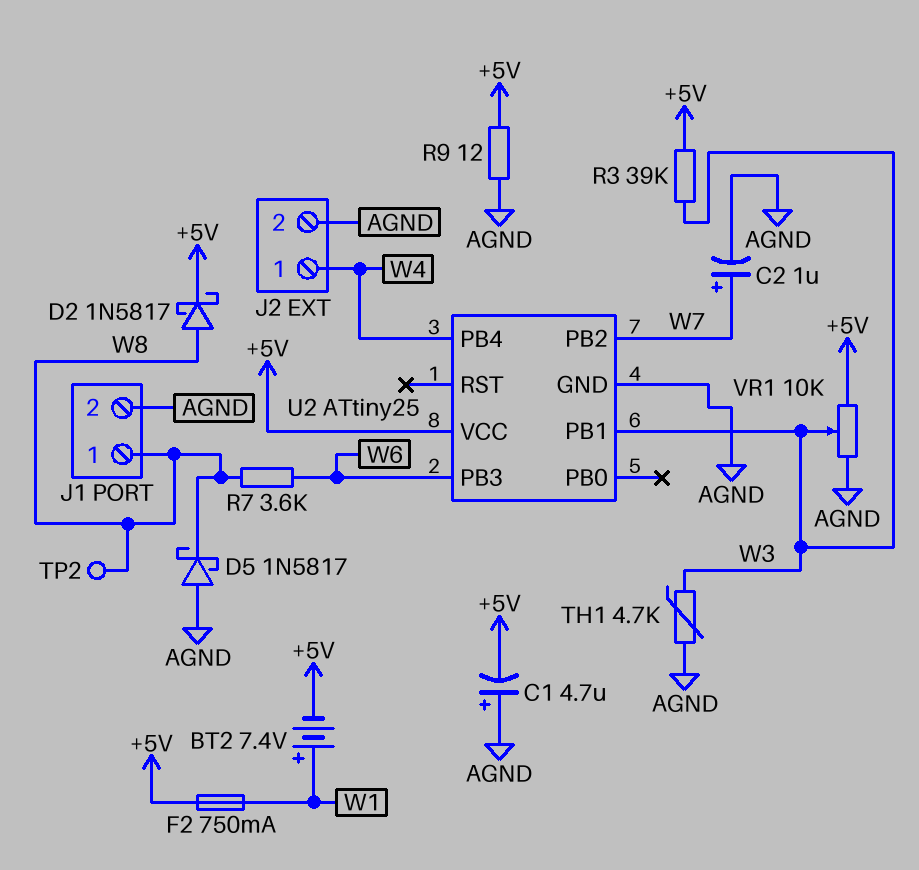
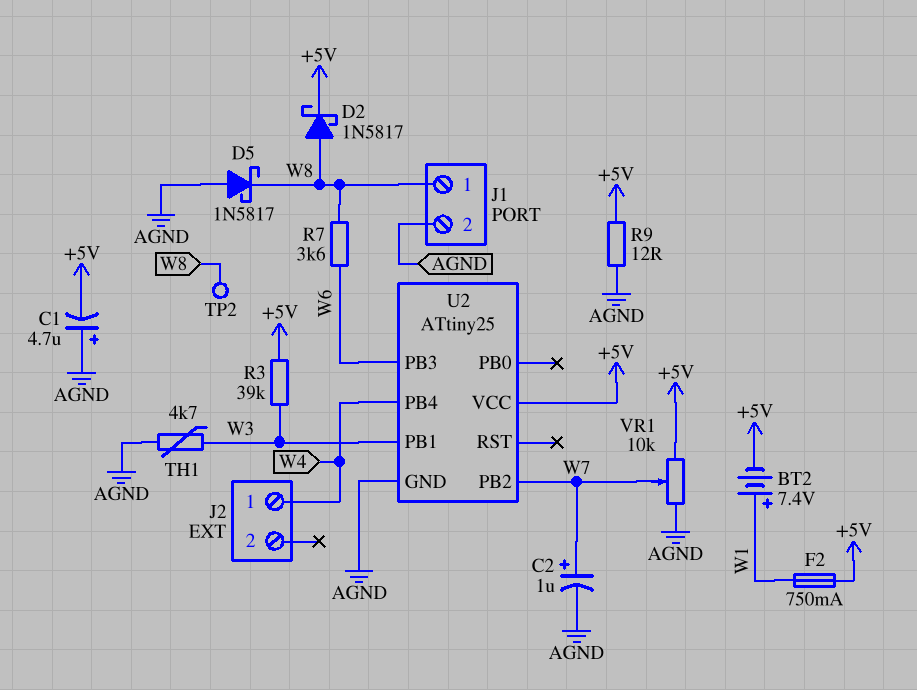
J2 pin 2: AGND -> none
VR1: 10k (+5V, AGND, wiper W3) -> 10k (+5V, AGND, wiper W7)

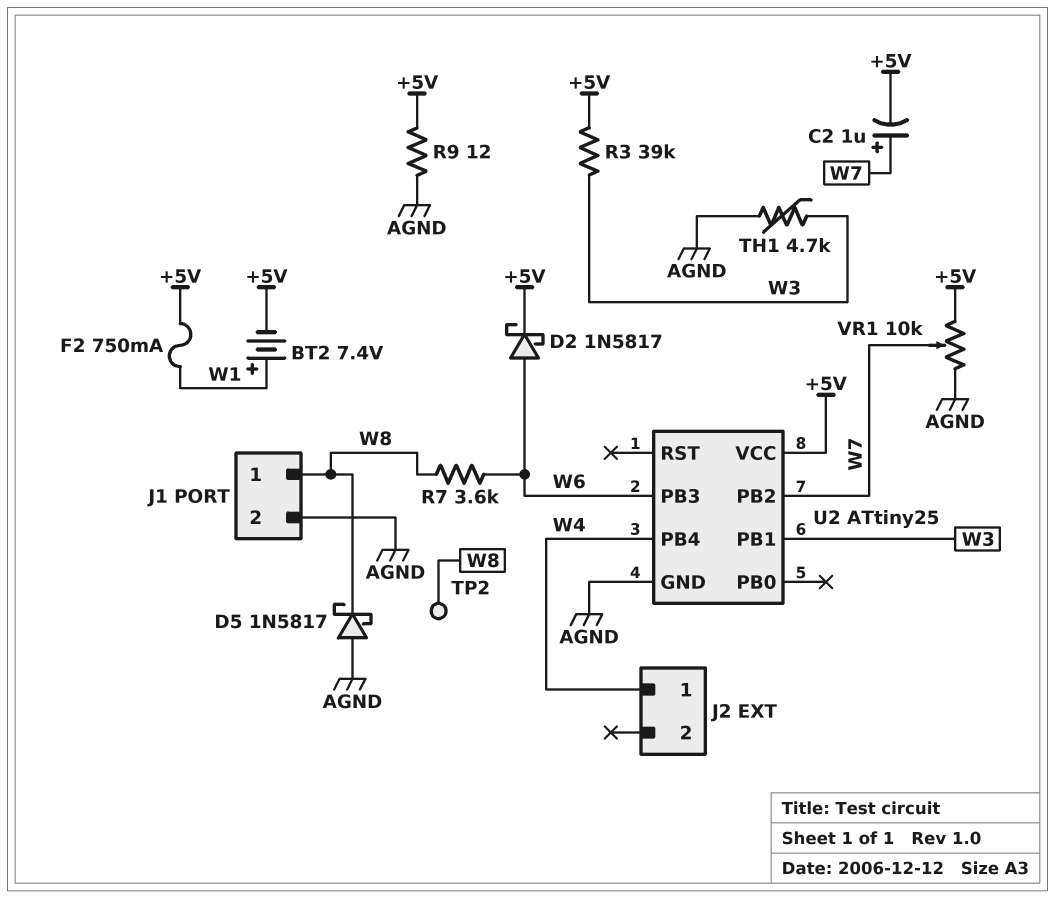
C1: 4.7uF (plus AGND, minus +5V) -> none
C2: 1uF (plus W7, minus AGND) -> 1uF (plus W7, minus +5V)
D2: schottky 1N5817 (A W8, K +5V) -> schottky 1N5817 (A W6, K +5V)

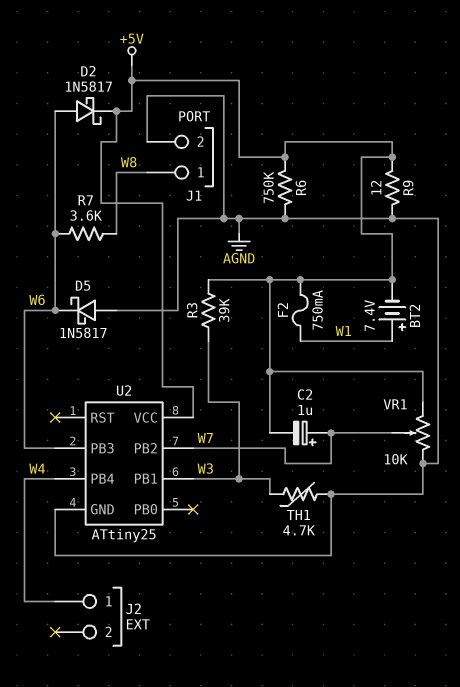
D5: schottky 1N5817 (A AGND, K W8) -> schottky 1N5817 (A AGND, K W6)
R6: none -> 750k (+5V, AGND)
TP2: test point (W8) -> none

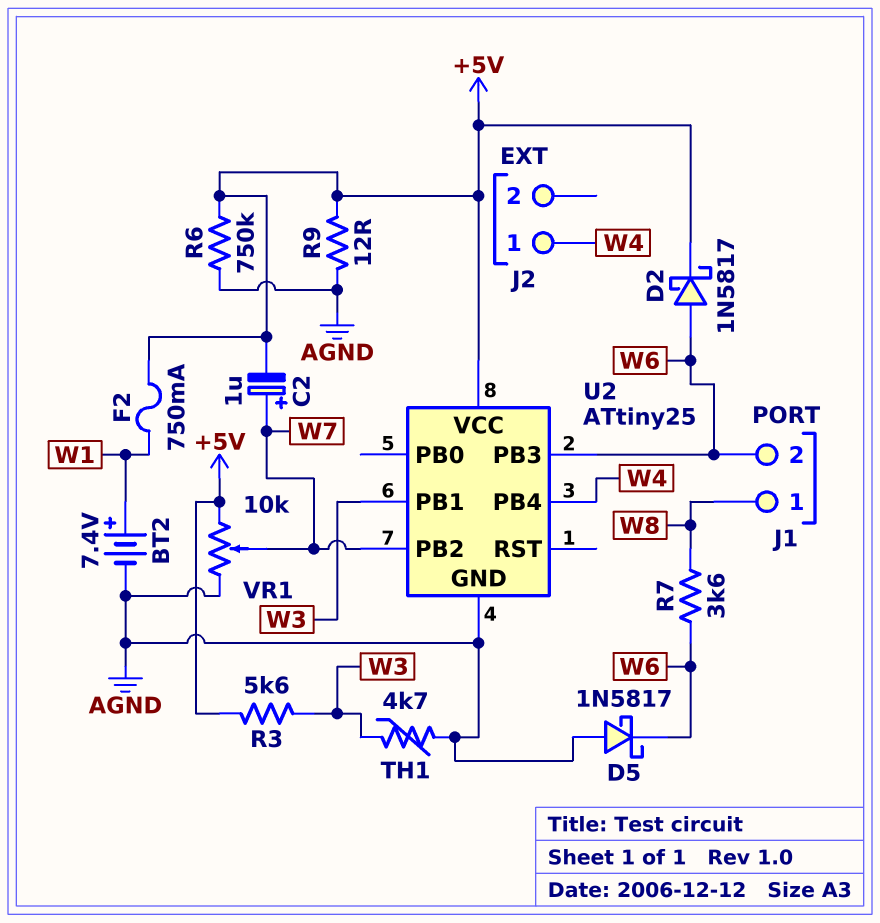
BT2: 7.4V (plus W1, minus +5V) -> 7.4V (plus W1, minus AGND)
J1 pin 2: AGND -> W6
R3: 39k (+5V, W3) -> 5.6k (+5V, W3)

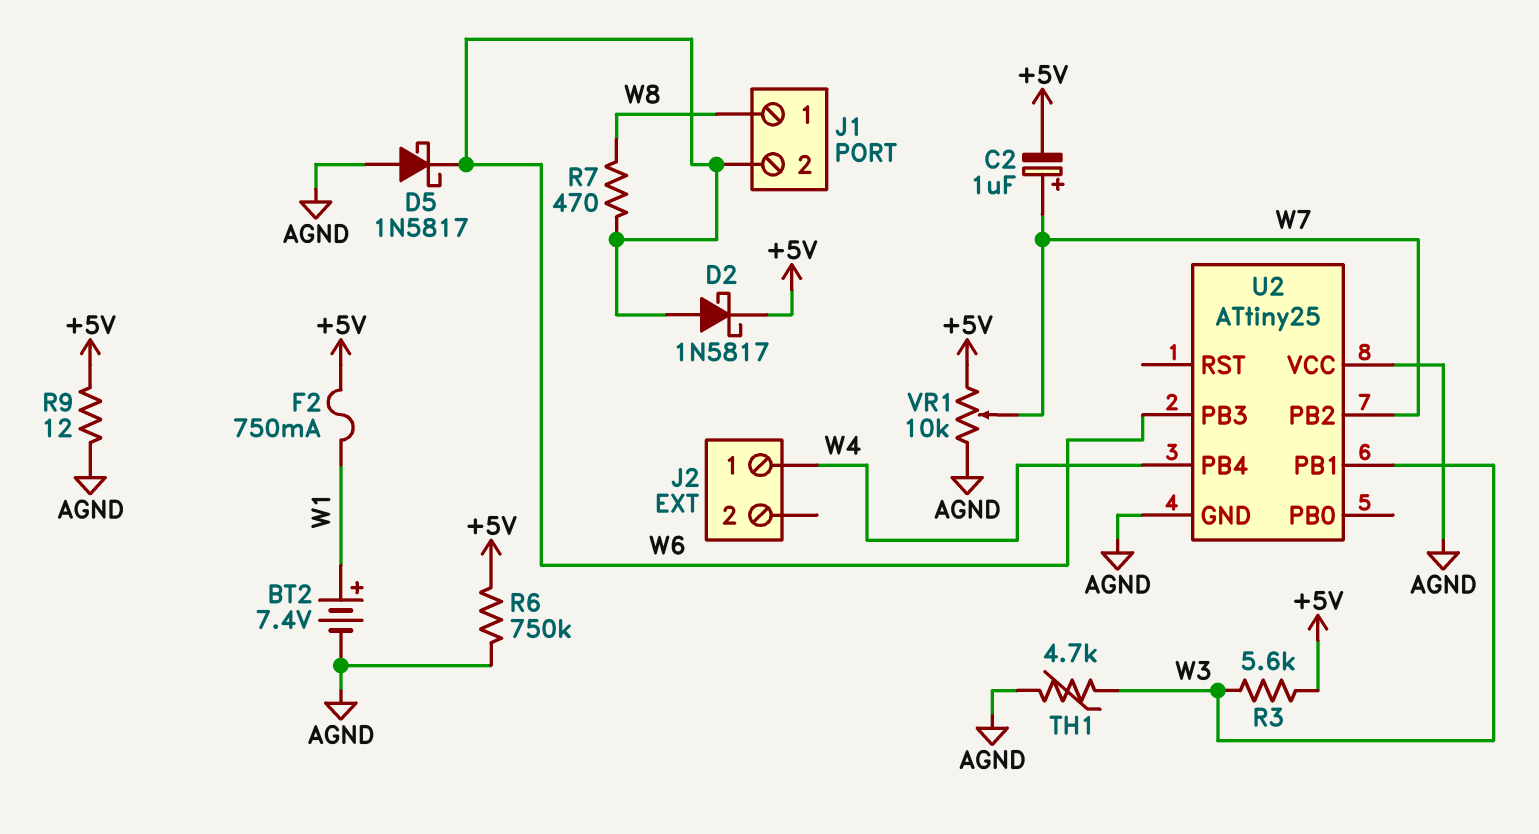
R7: 3.6k (W6, W8) -> 470 (W6, W8)
U2 pin VCC: +5V -> AGND

